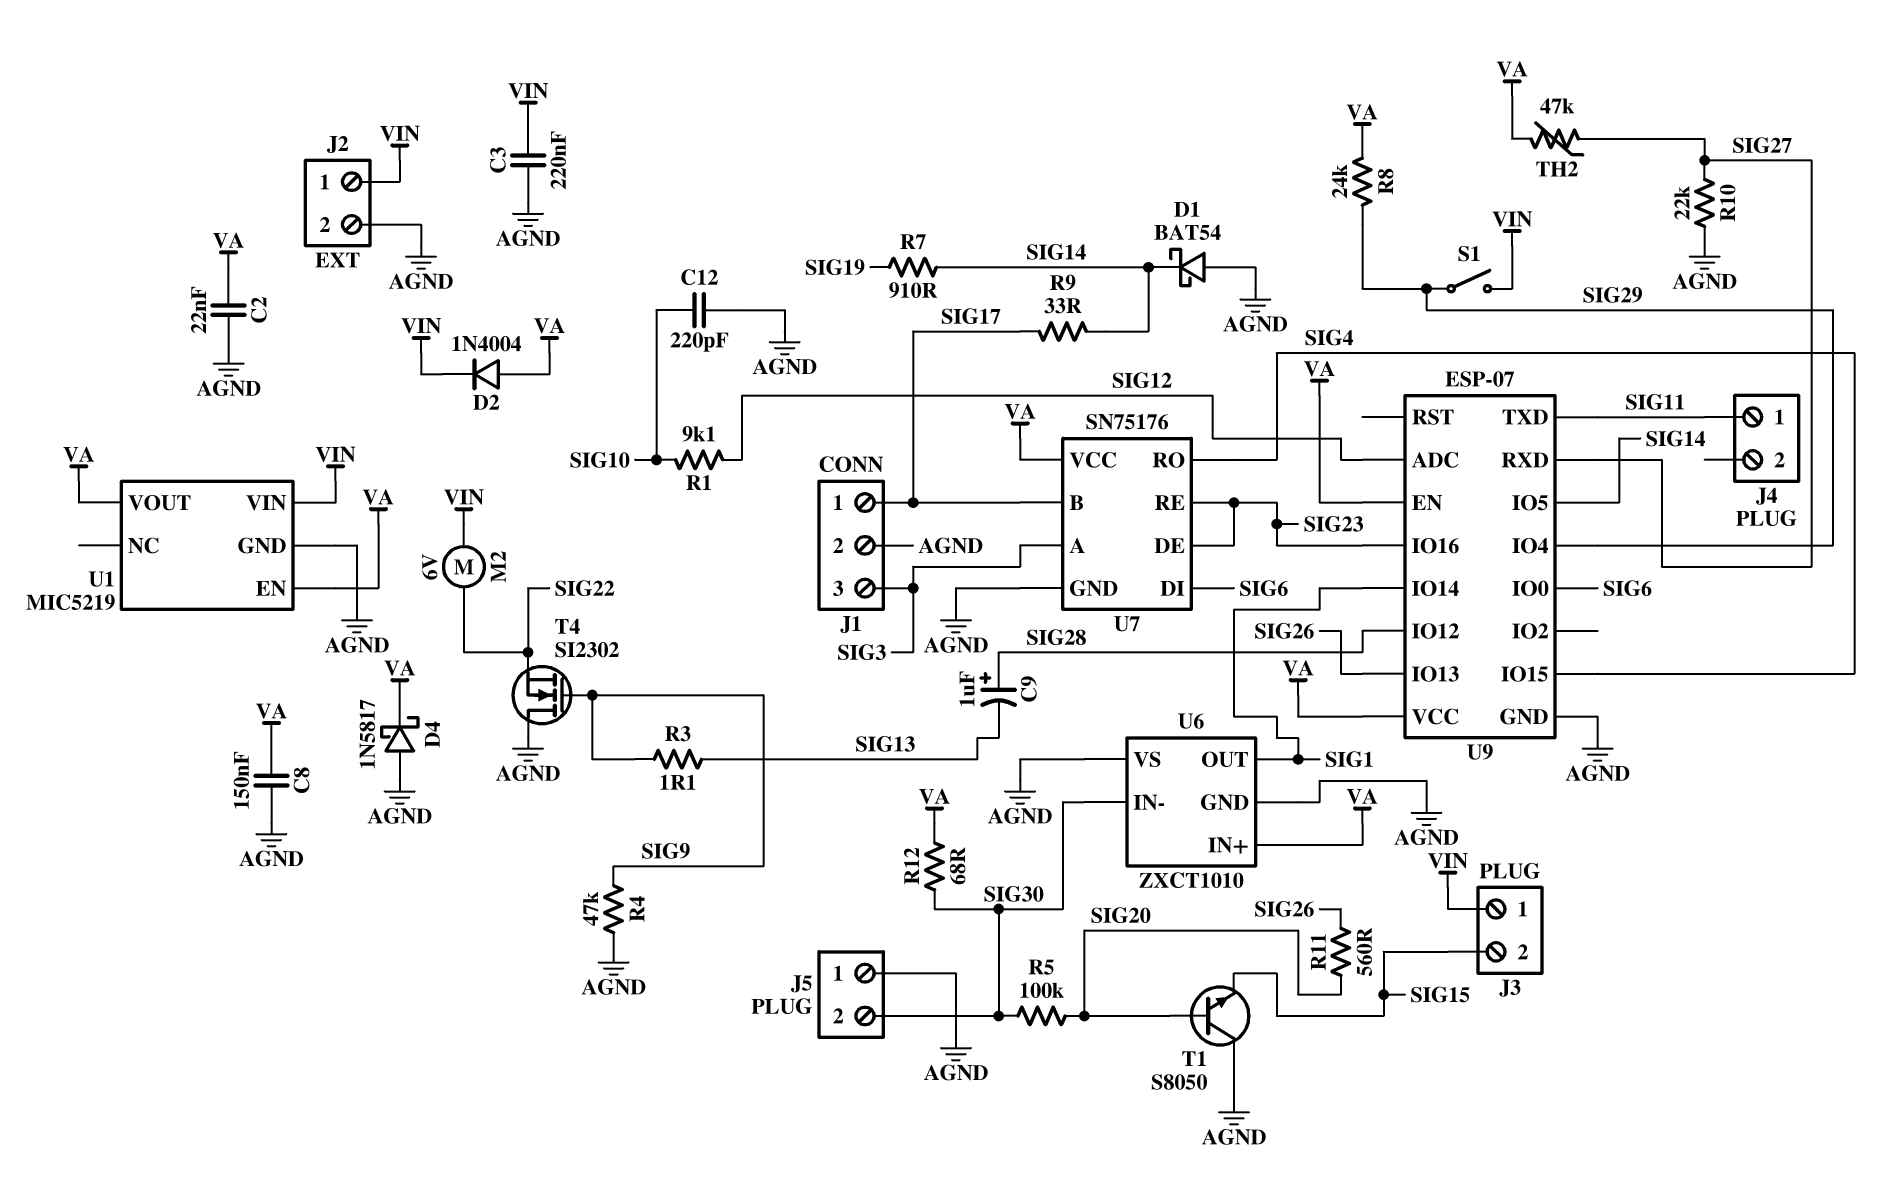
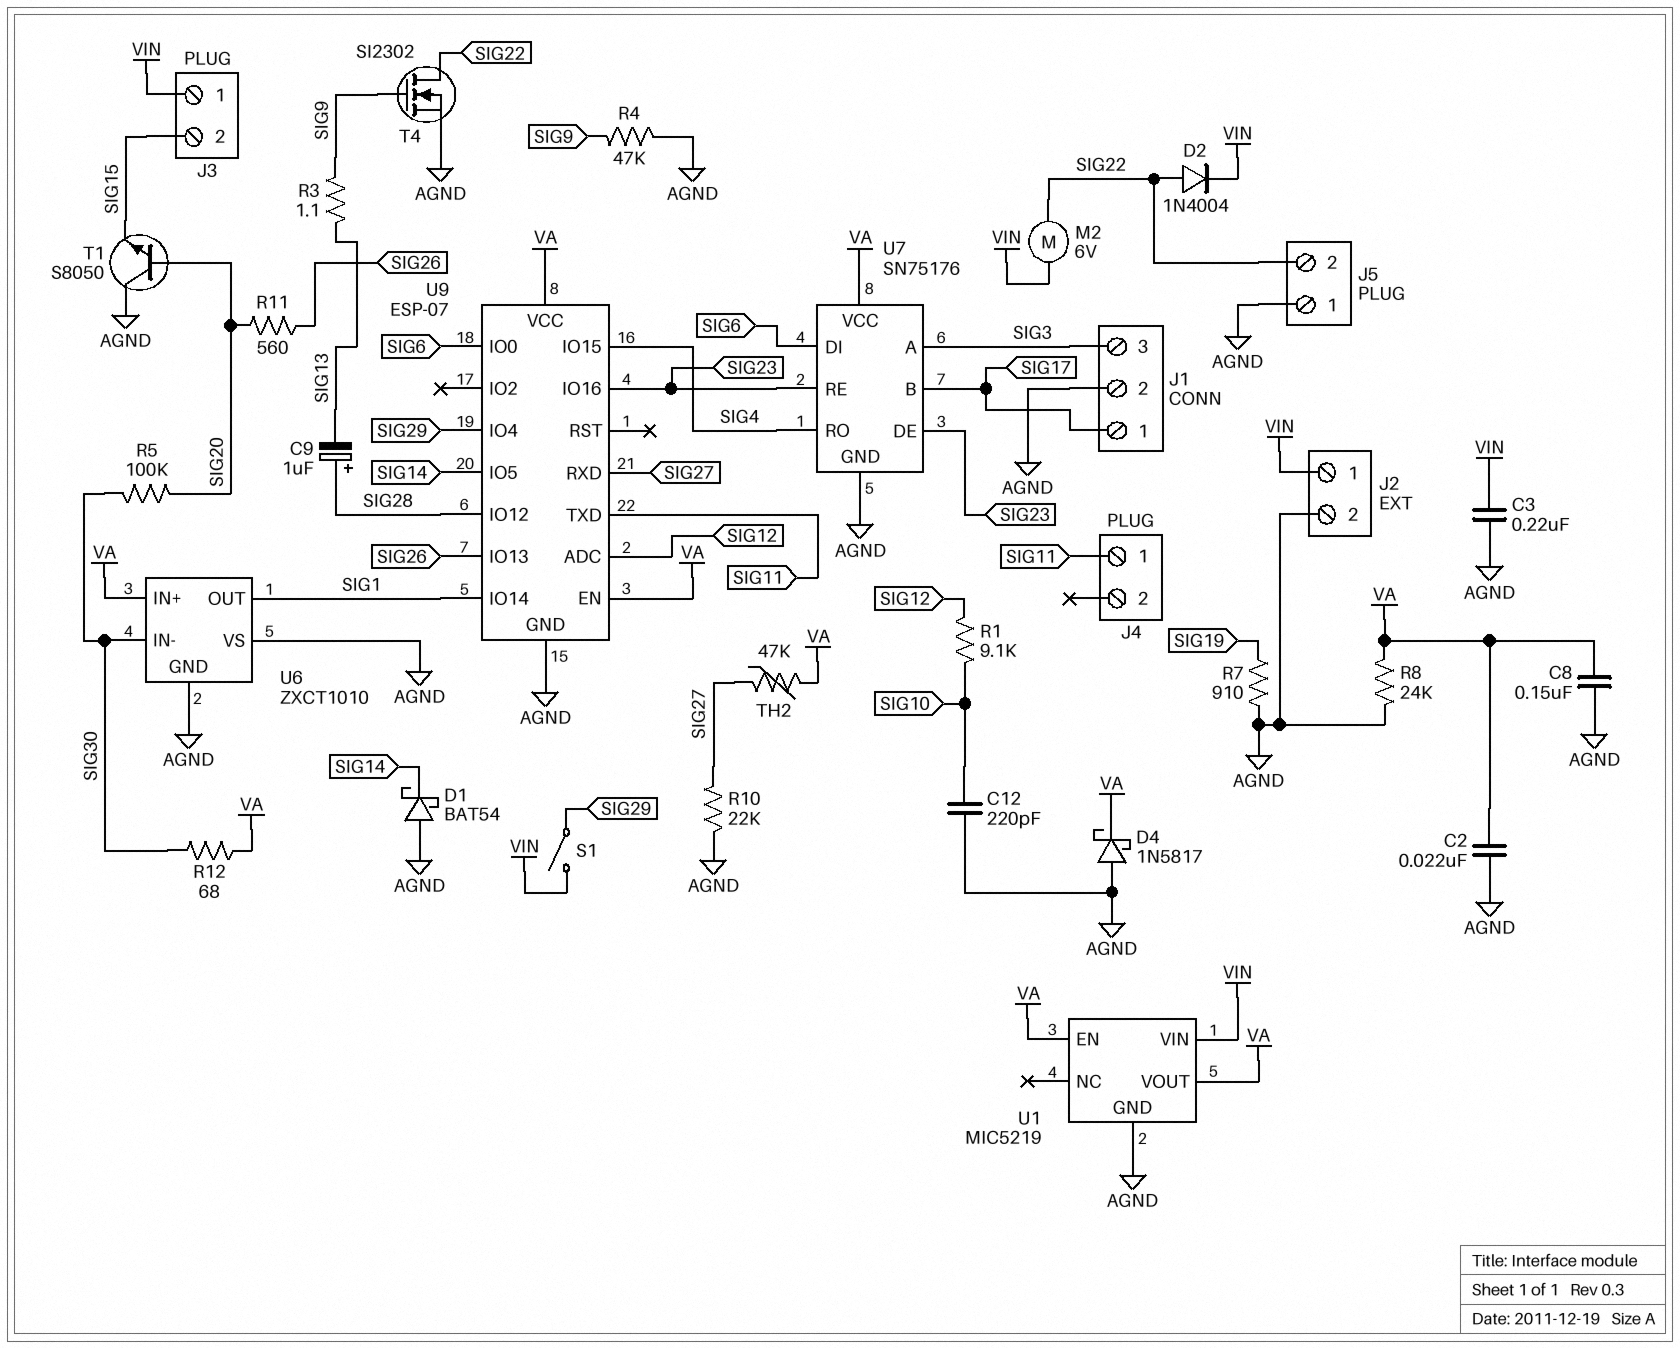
D2: diode 1N4004 (A VA, K VIN) -> diode 1N4004 (A SIG22, K VIN)
J5 pin 2: SIG30 -> SIG22
R7: 910 (SIG14, SIG19) -> 910 (AGND, SIG19)
R8: 24k (SIG29, VA) -> 24k (AGND, VA)
R9: 33 (SIG14, SIG17) -> none
T4: NMOS SI2302 (G SIG9, D AGND, S SIG22) -> NMOS SI2302 (G SIG9, D SIG22, S AGND)

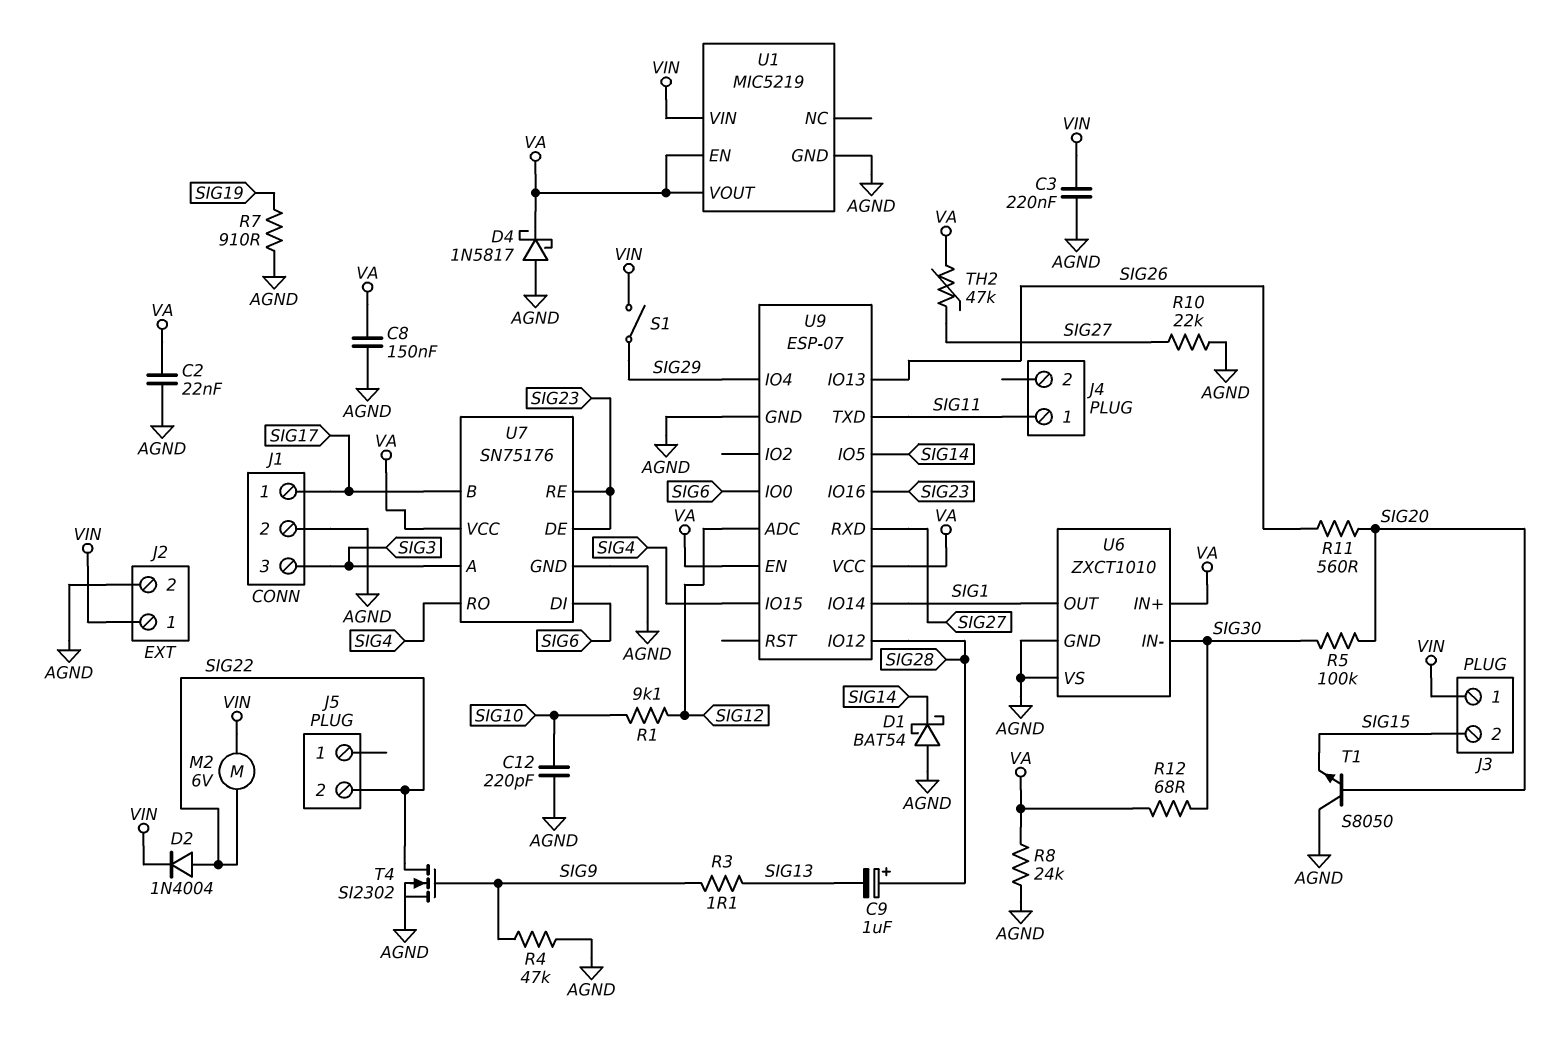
J5 pin 1: AGND -> none

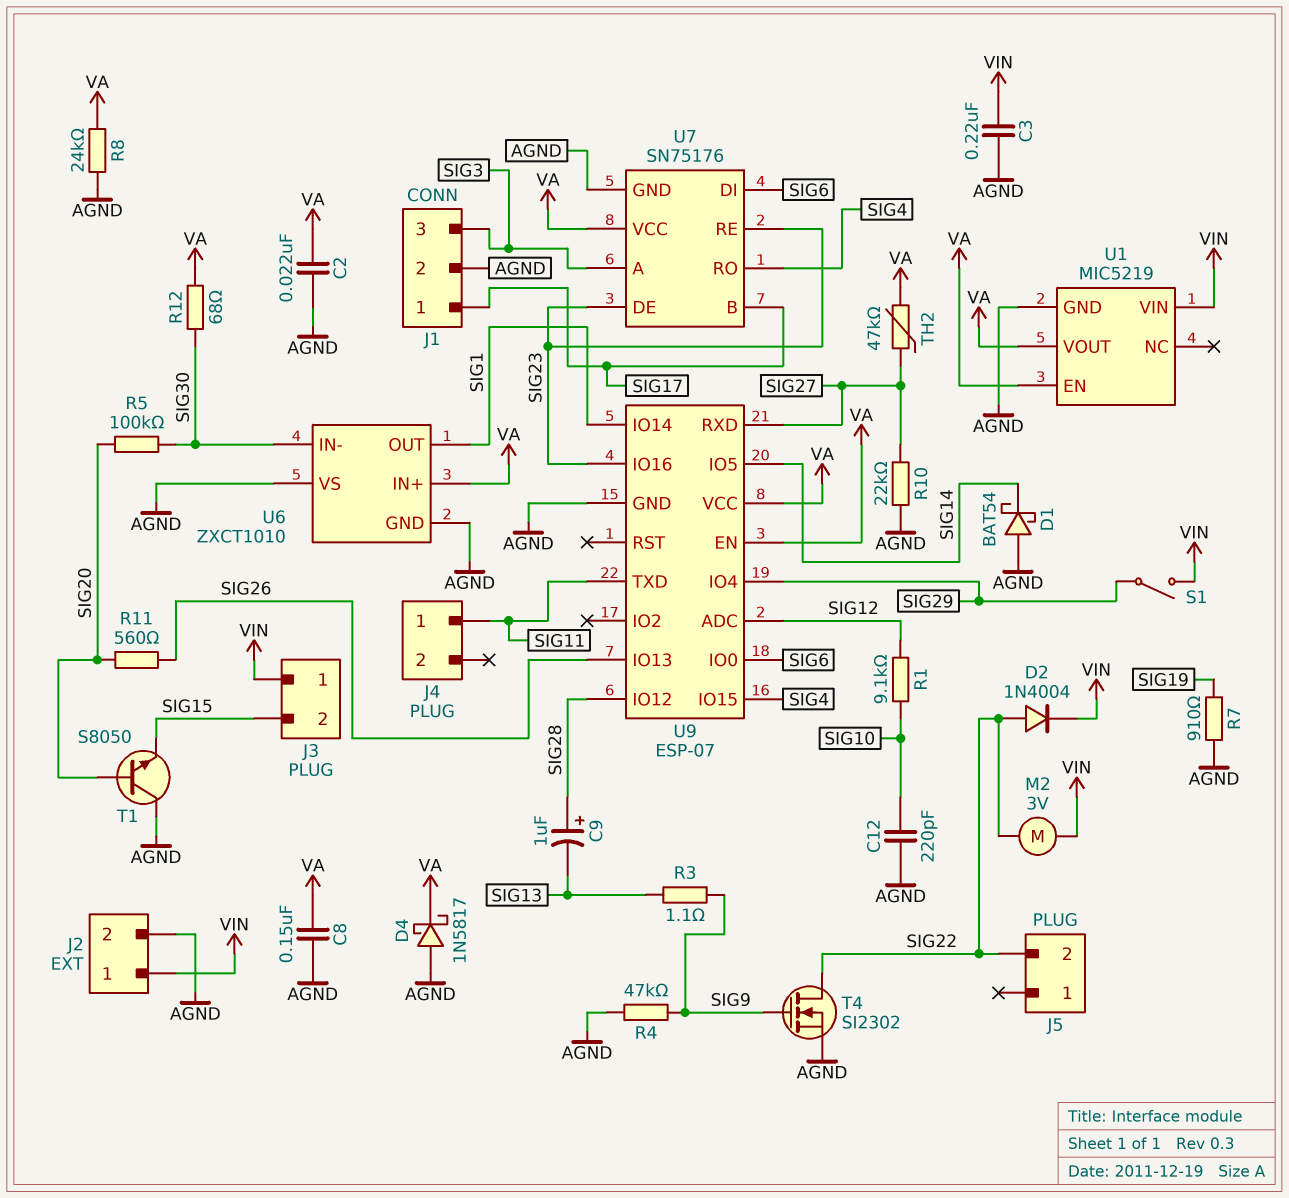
M2: motor 6V (SIG22, VIN) -> motor 3V (SIG22, VIN)

